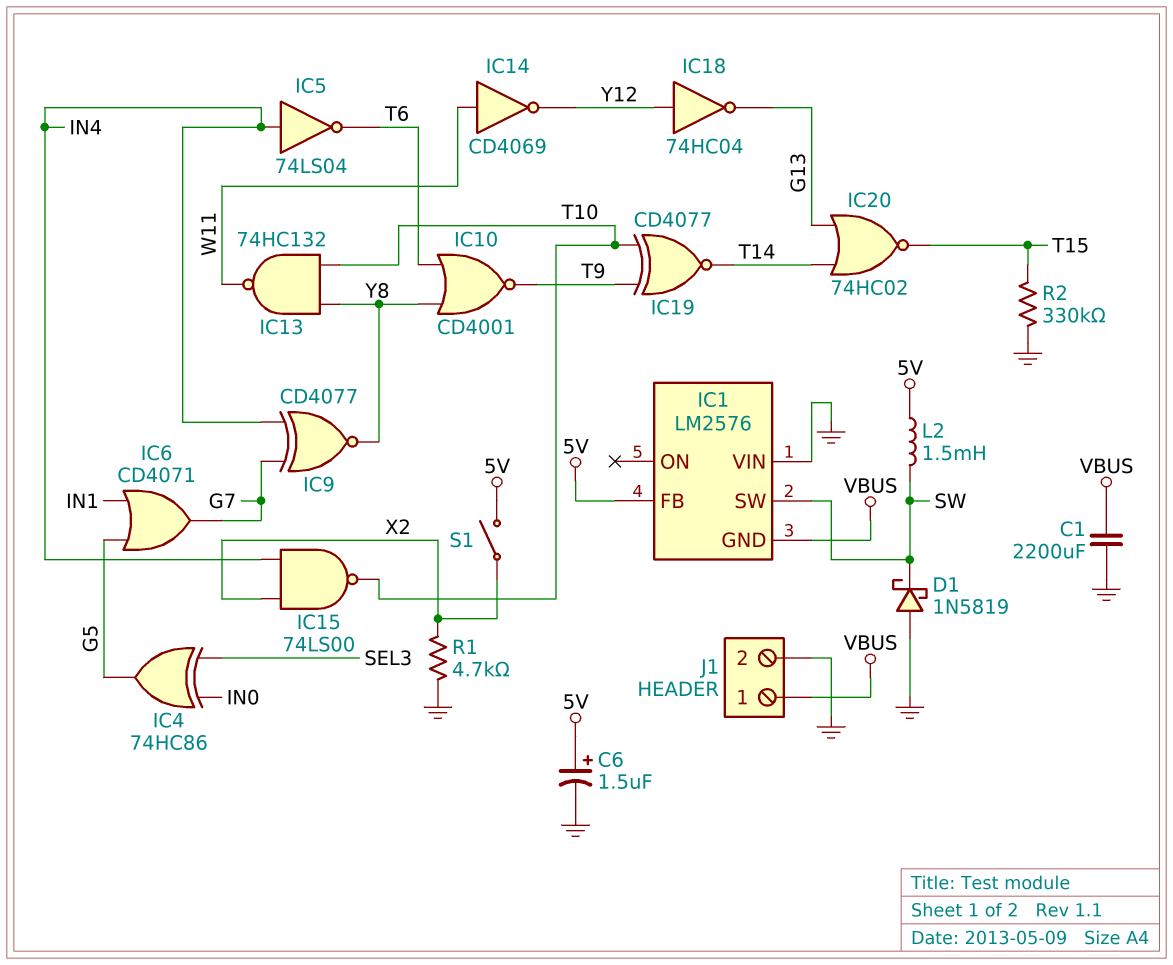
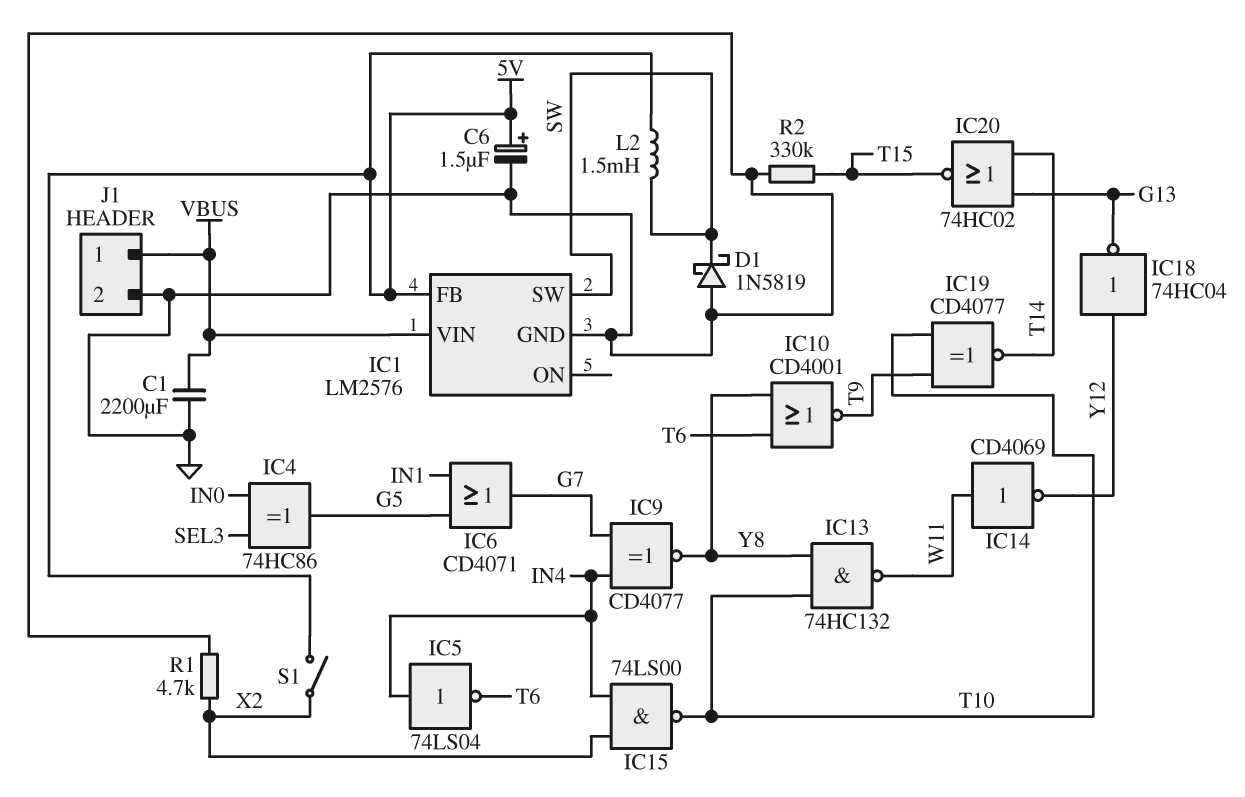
IC1 pin GND: VBUS -> GND
IC1 pin VIN: GND -> VBUS

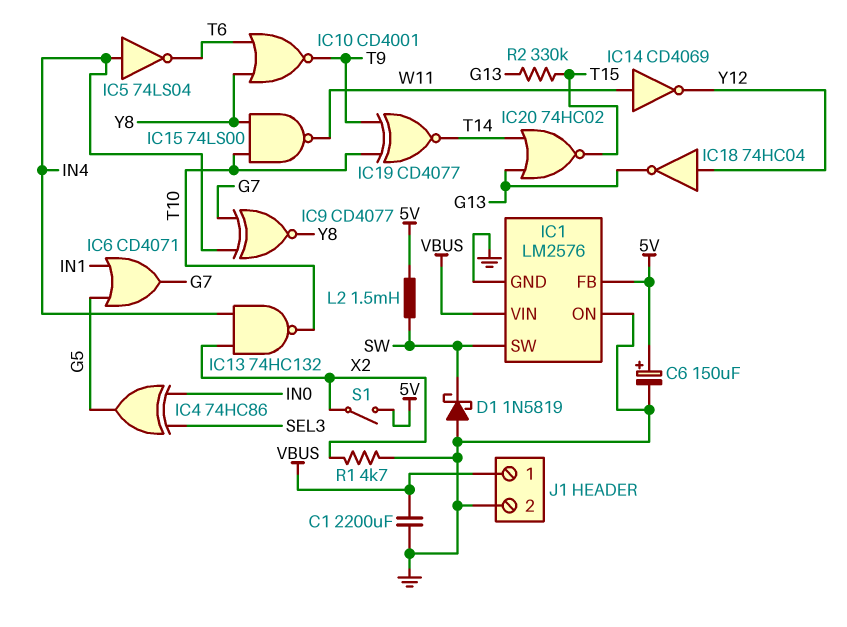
C6: 1.5uF (plus 5V, minus GND) -> 150uF (plus 5V, minus GND)
IC1 pin ON: none -> GND
IC13: NAND 74HC132 (in T10, in Y8, out W11) -> NAND 74HC132 (in IN4, in X2, out T10)
IC15: NAND 74LS00 (in IN4, in X2, out T10) -> NAND 74LS00 (in T10, in Y8, out W11)
R2: 330k (GND, T15) -> 330k (G13, T15)

